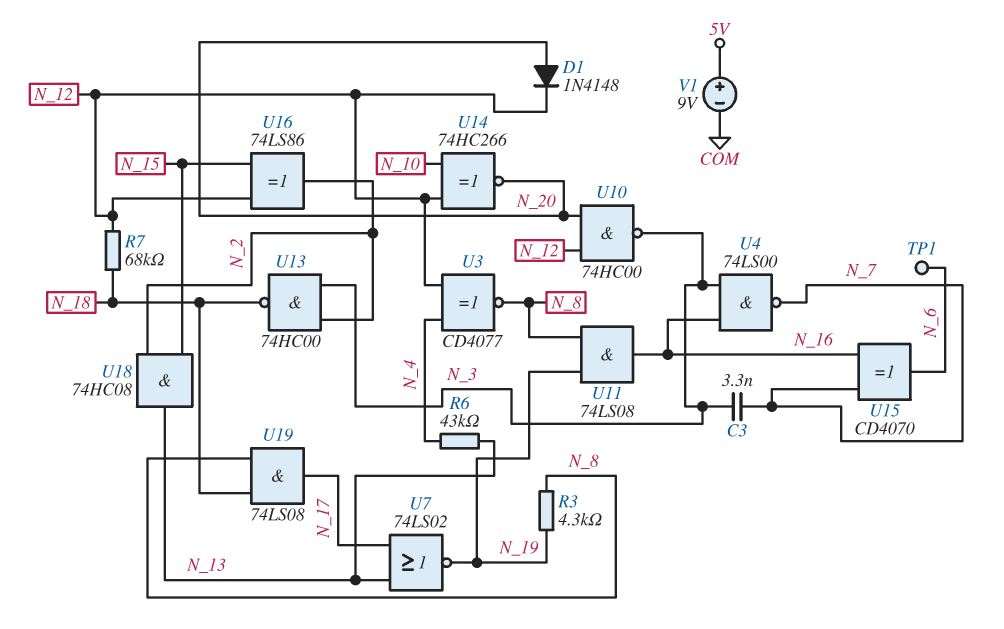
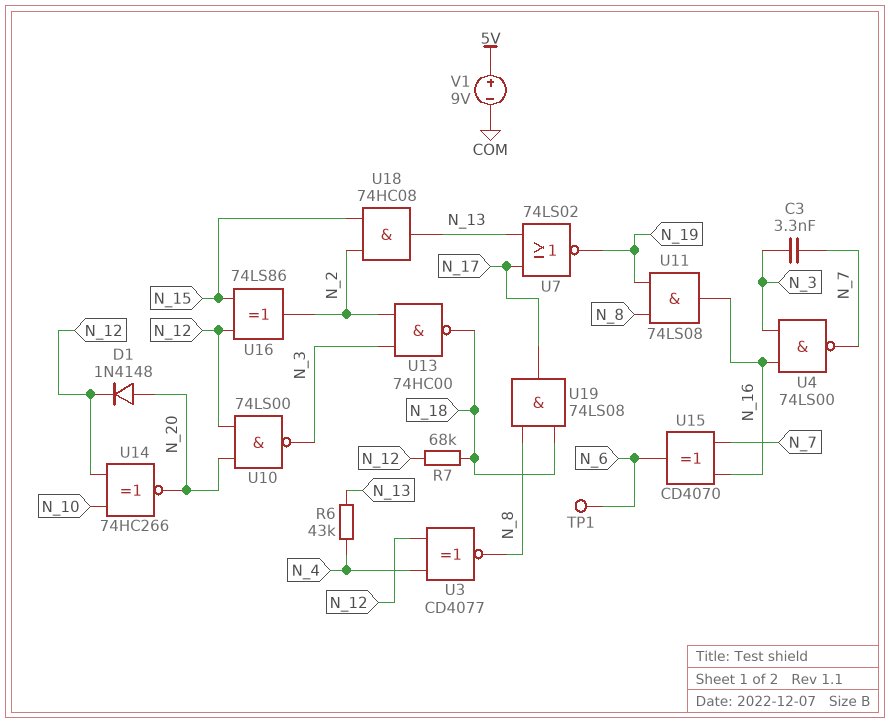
R3: 4.3k (N_8, N_19) -> none
U10: NAND 74HC00 (in N_12, in N_20, out N_3) -> NAND 74LS00 (in N_12, in N_20, out N_3)

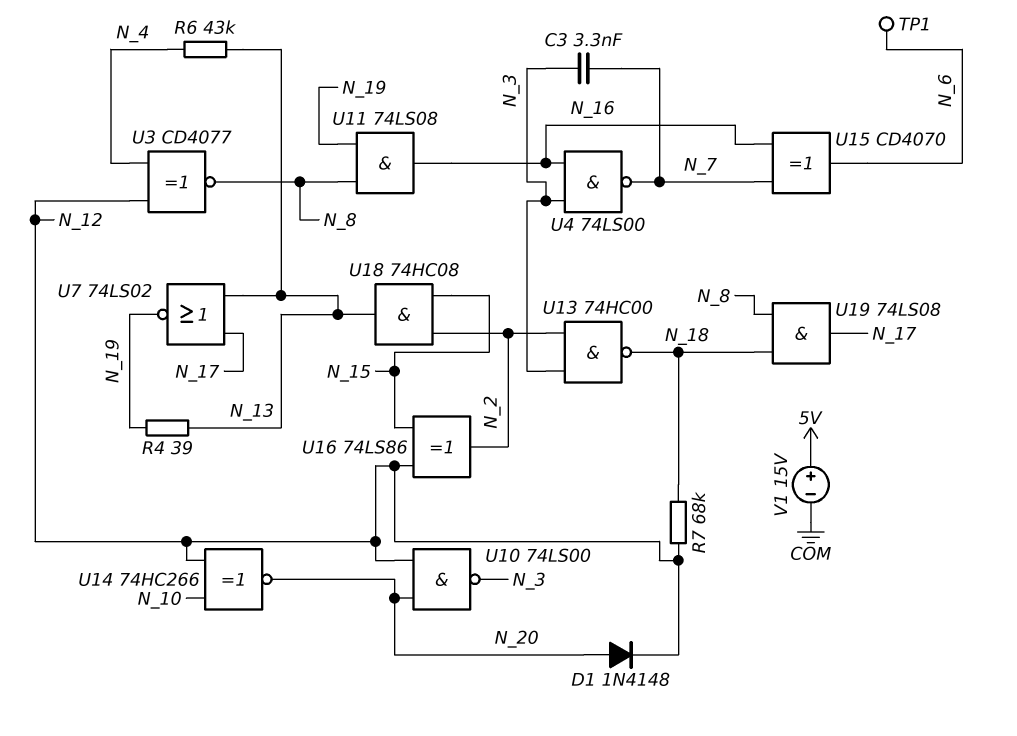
R4: none -> 39 (N_13, N_19)
V1: 9V (plus 5V, minus COM) -> 15V (plus 5V, minus COM)

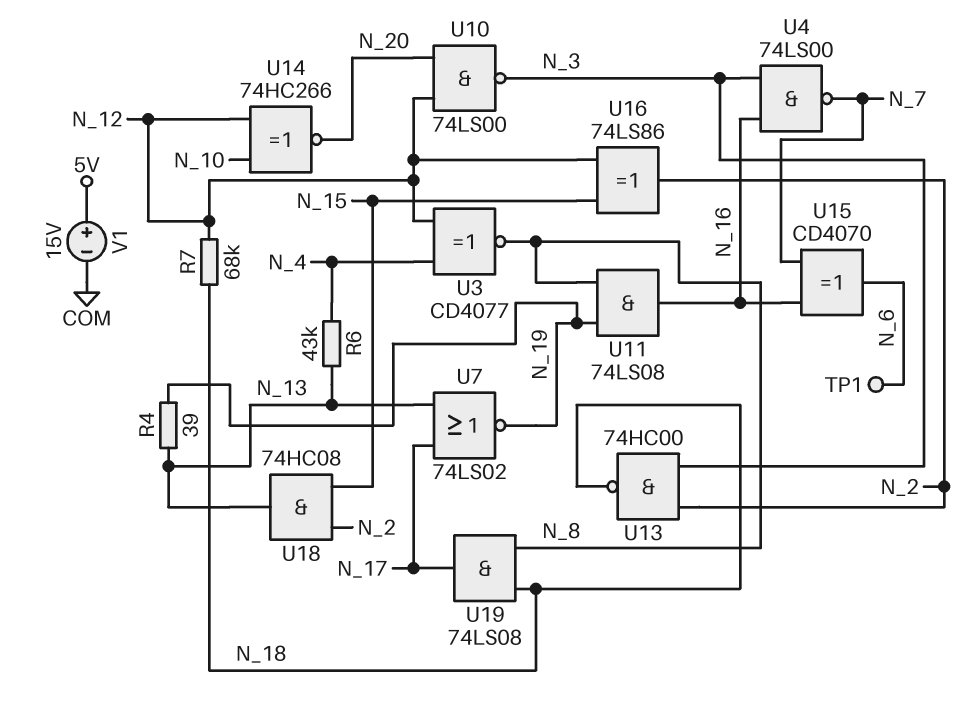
C3: 3.3nF (N_3, N_7) -> none
D1: diode 1N4148 (A N_20, K N_12) -> none

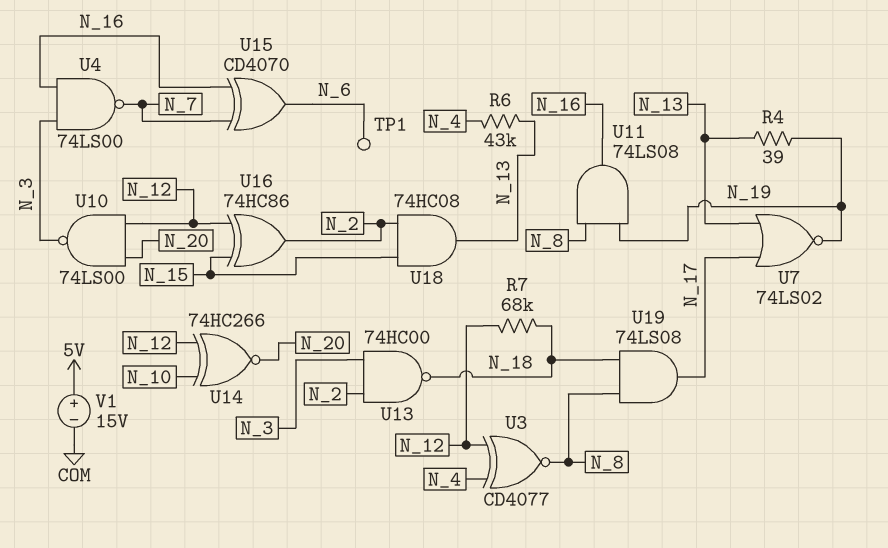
U16: XOR 74LS86 (in N_12, in N_15, out N_2) -> XOR 74HC86 (in N_12, in N_15, out N_2)

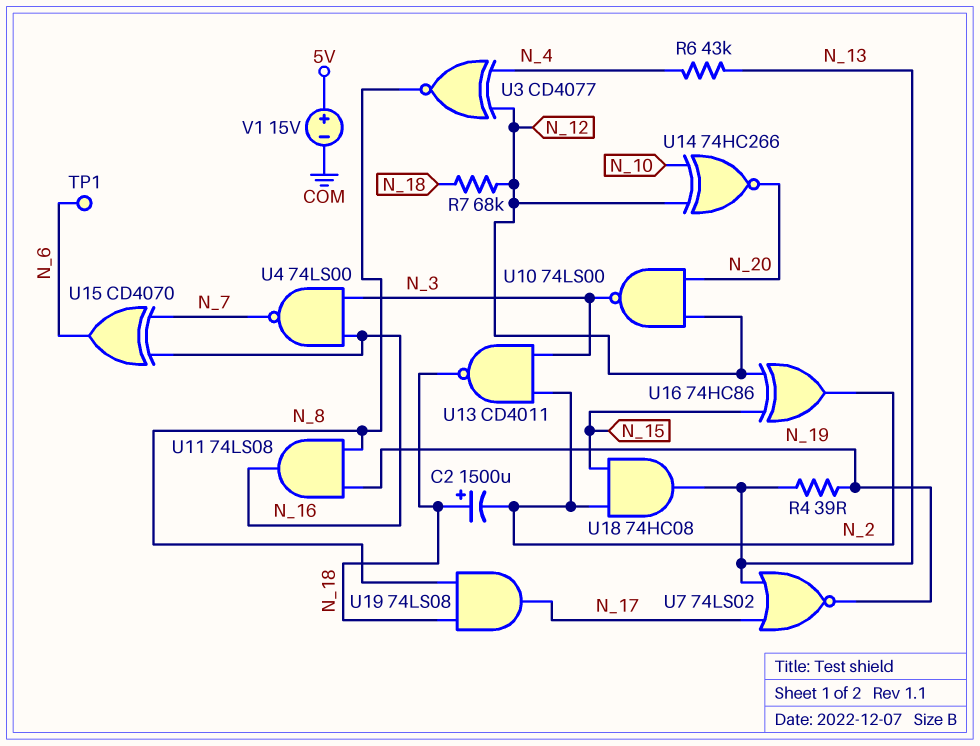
C2: none -> 1500uF (plus N_18, minus N_2)
U13: NAND 74HC00 (in N_2, in N_3, out N_18) -> NAND CD4011 (in N_2, in N_3, out N_18)

